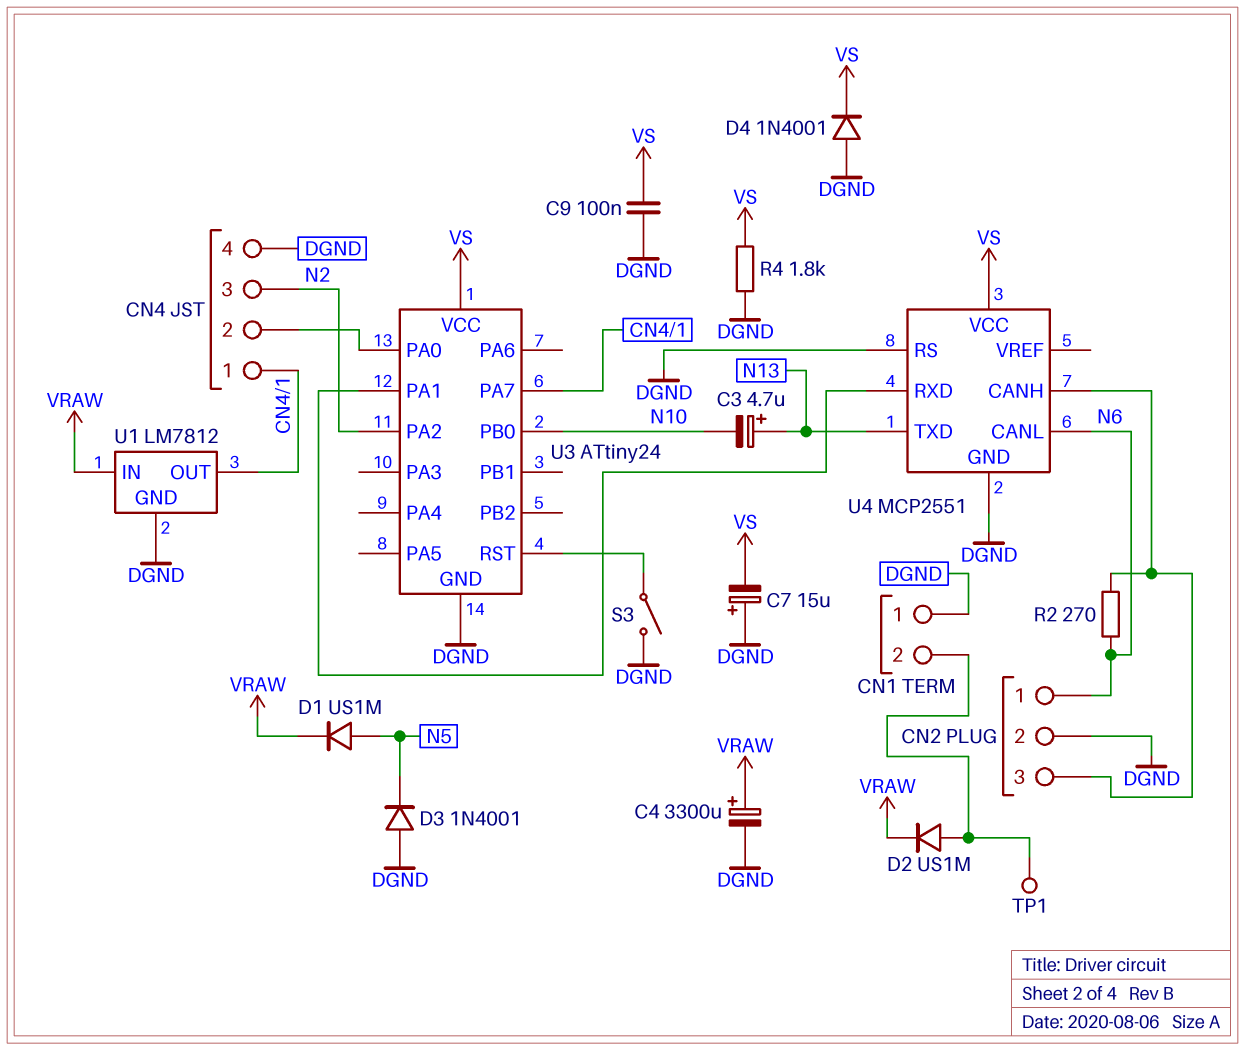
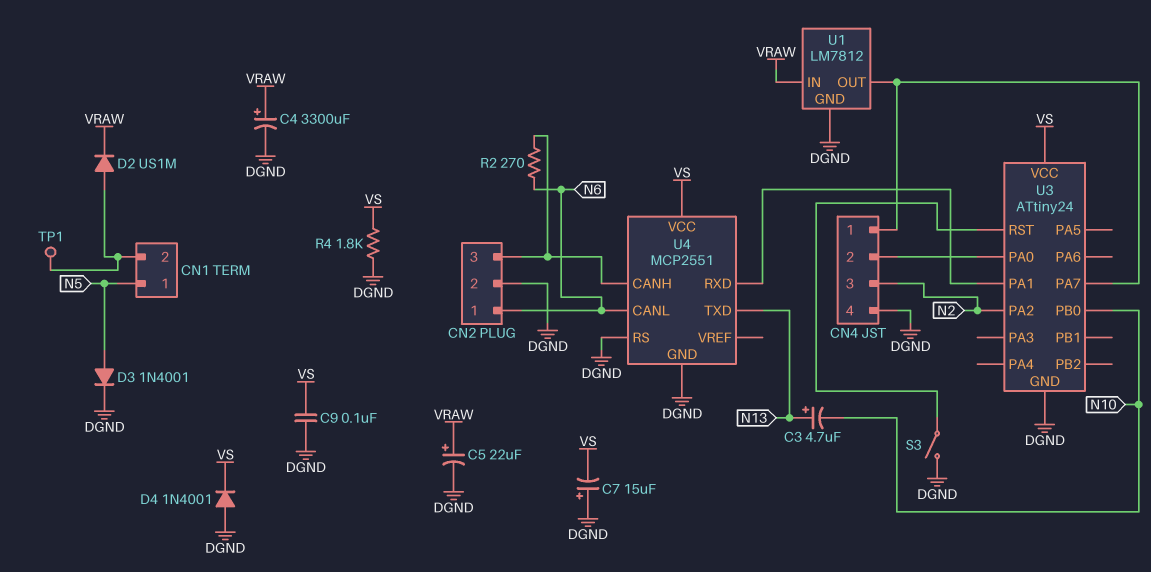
C5: none -> 22uF (plus VRAW, minus DGND)
CN1 pin 1: DGND -> N5
D1: diode US1M (A N5, K VRAW) -> none
D3: diode 1N4001 (A DGND, K N5) -> diode 1N4001 (A N5, K DGND)

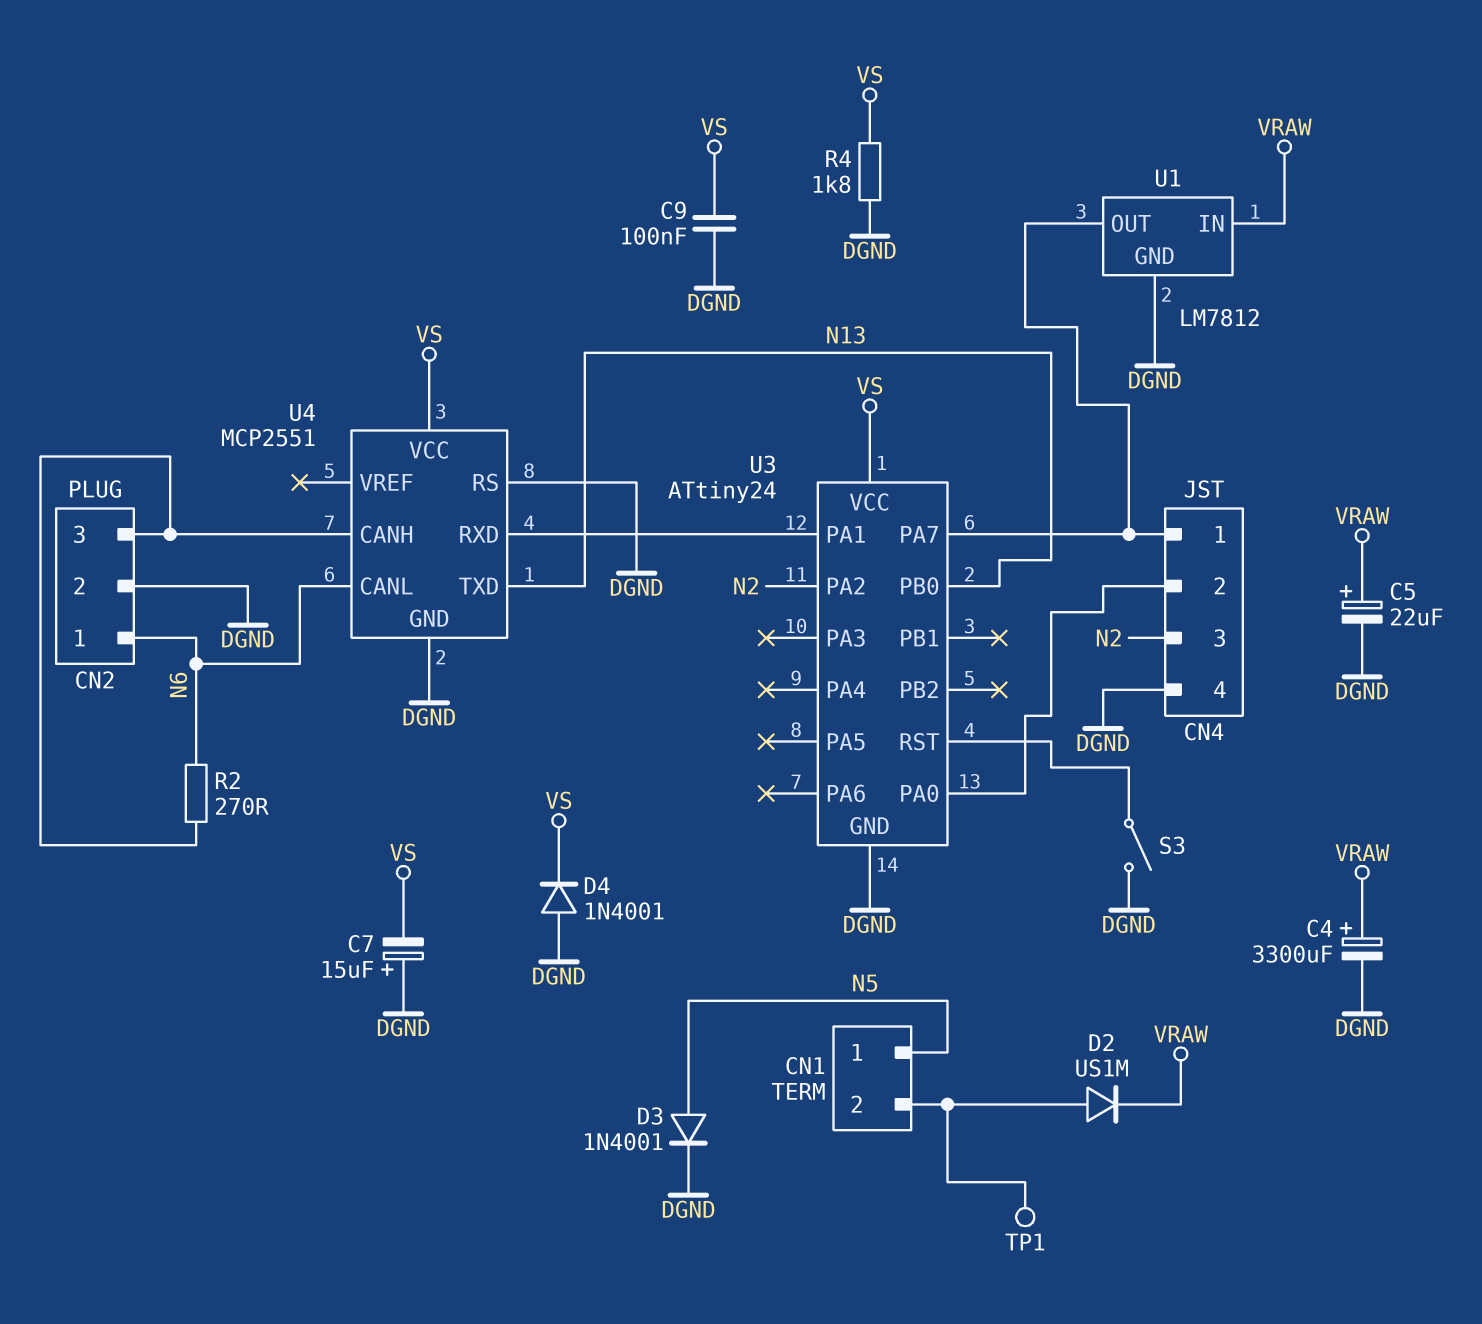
C3: 4.7uF (plus N13, minus N10) -> none
U3 pin PB0: N10 -> N13

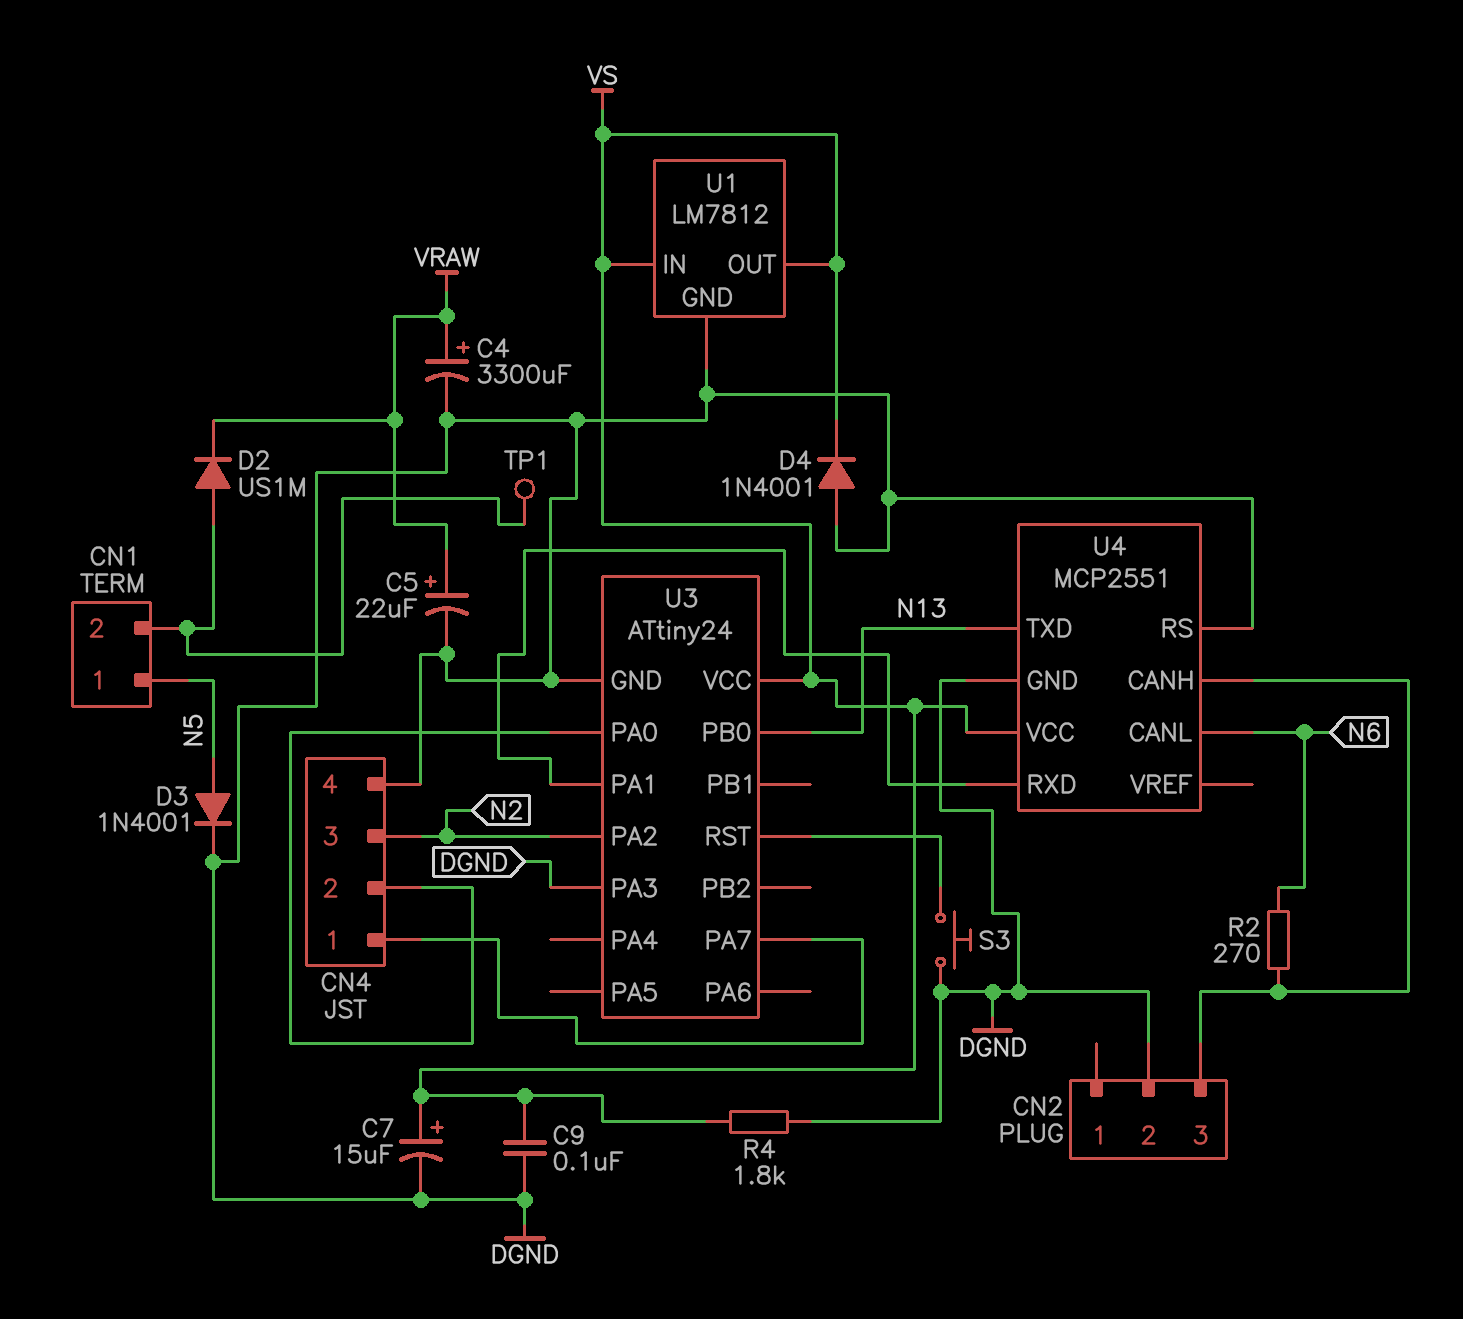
C7: 15uF (plus DGND, minus VS) -> 15uF (plus VS, minus DGND)
CN2 pin 1: N6 -> none
S3: switch (DGND, U3/RST) -> button (DGND, U3/RST)
U1 pin IN: VRAW -> VS
U1 pin OUT: CN4/1 -> VS
U3 pin PA3: none -> DGND

